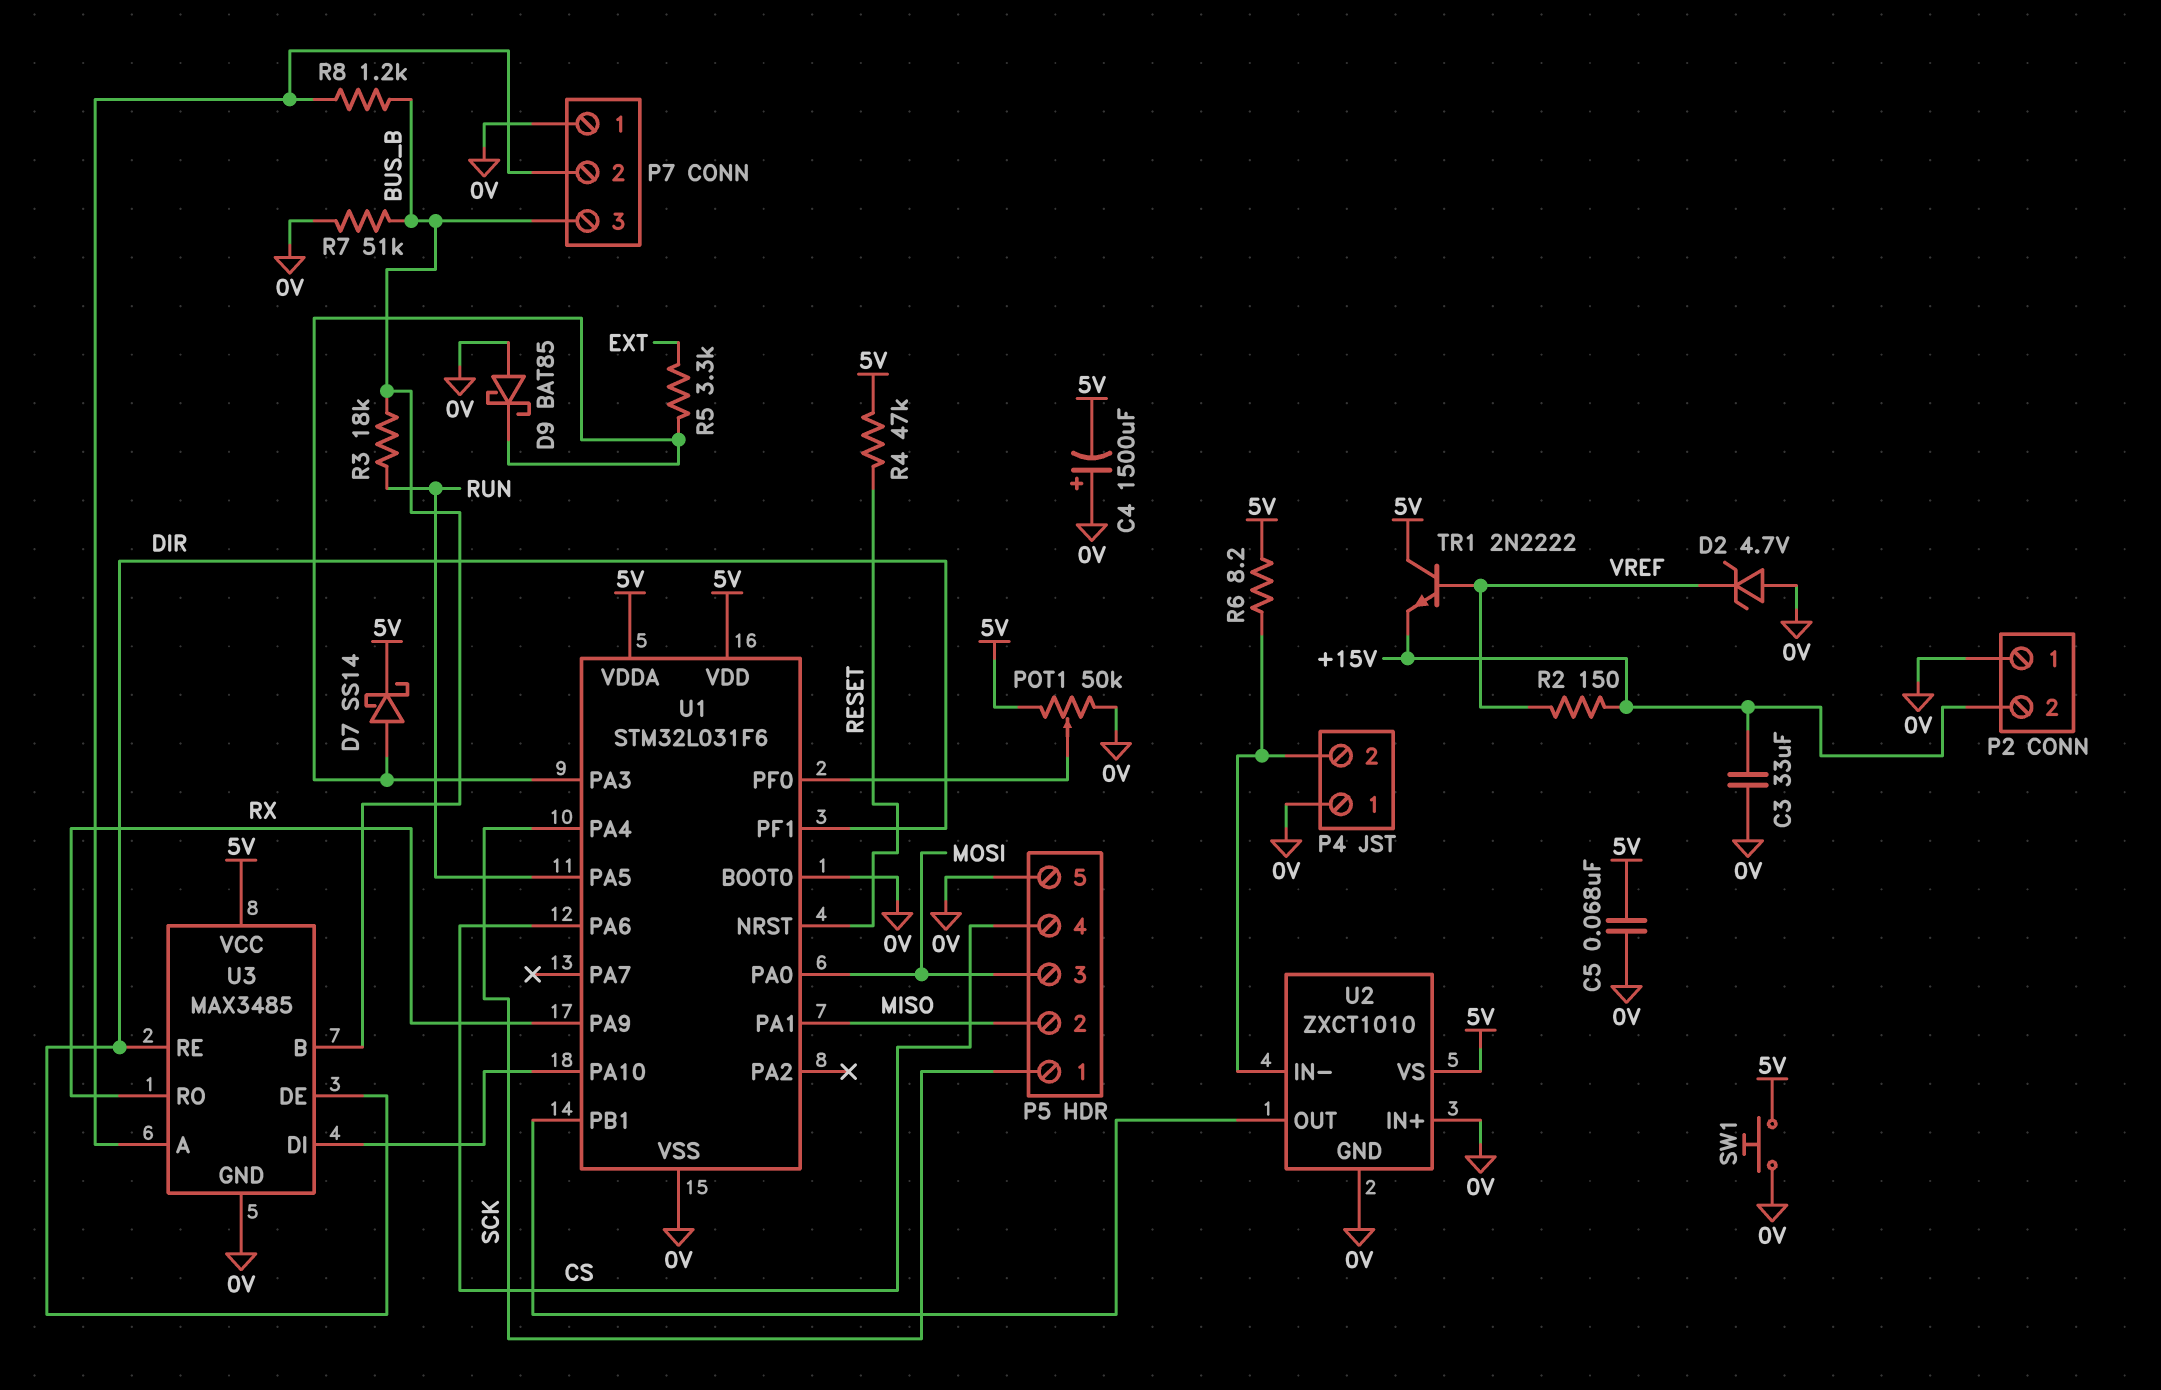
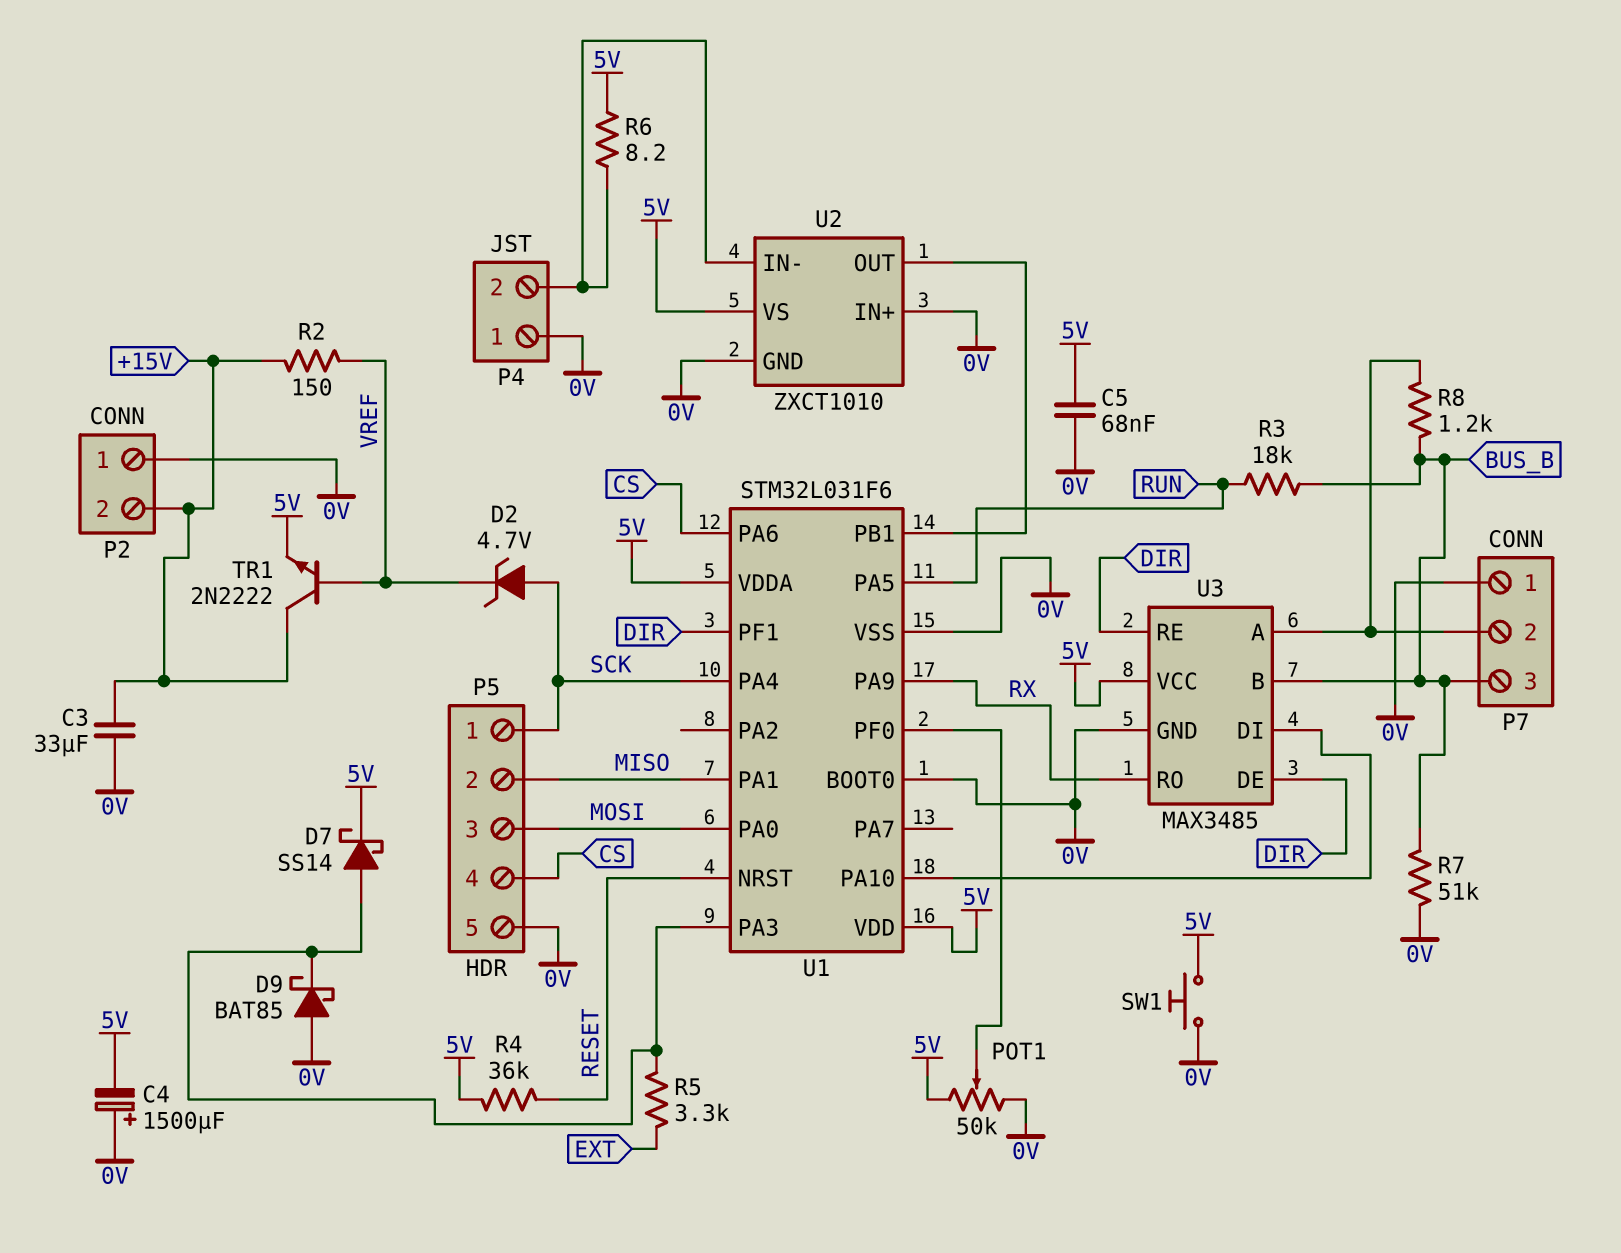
D2: zener 4.7V (A 0V, K VREF) -> zener 4.7V (A SCK, K VREF)
R4: 47k (5V, RESET) -> 36k (5V, RESET)
TR1: NPN 2N2222 (B VREF, C 5V, E +15V) -> NPN 2N2222 (B VREF, C +15V, E 5V)

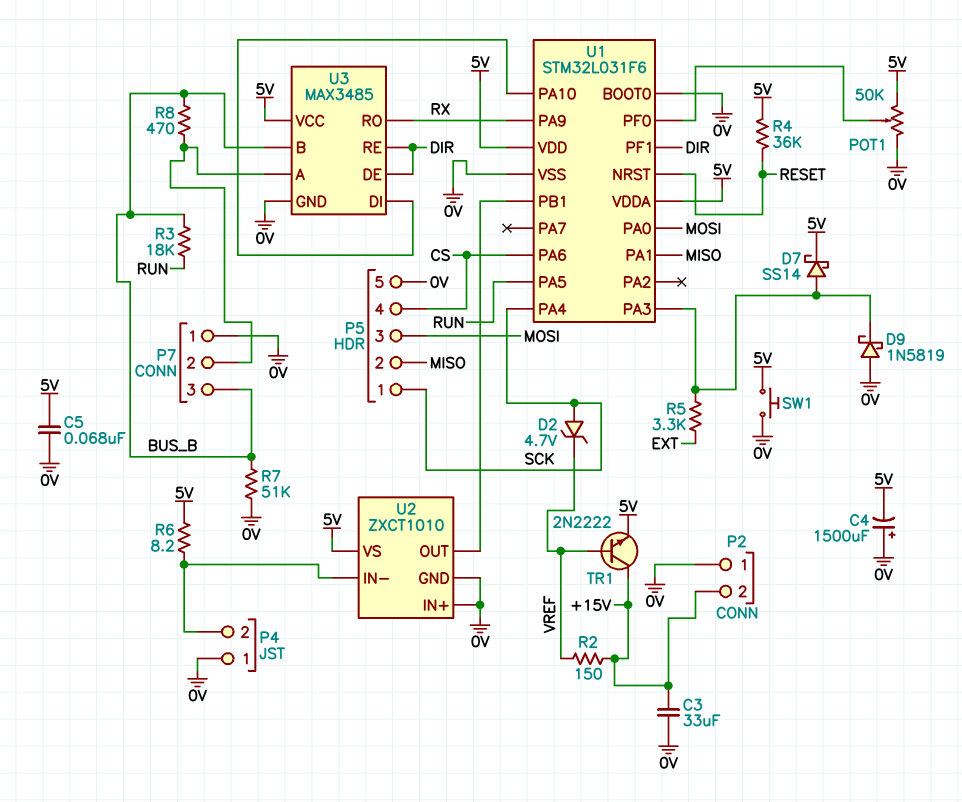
D9: schottky BAT85 (A 0V, K U1/PA3) -> schottky 1N5819 (A 0V, K U1/PA3)
R8: 1.2k (BUS_B, P7/2) -> 470 (BUS_B, P7/2)

